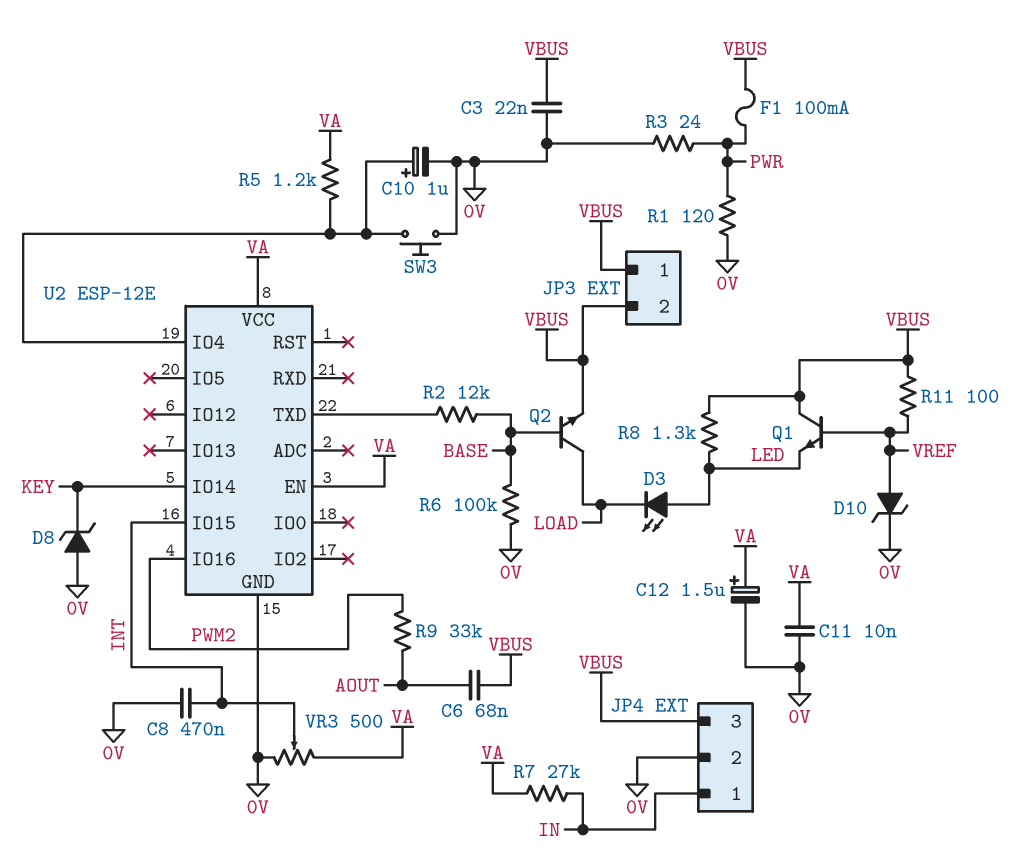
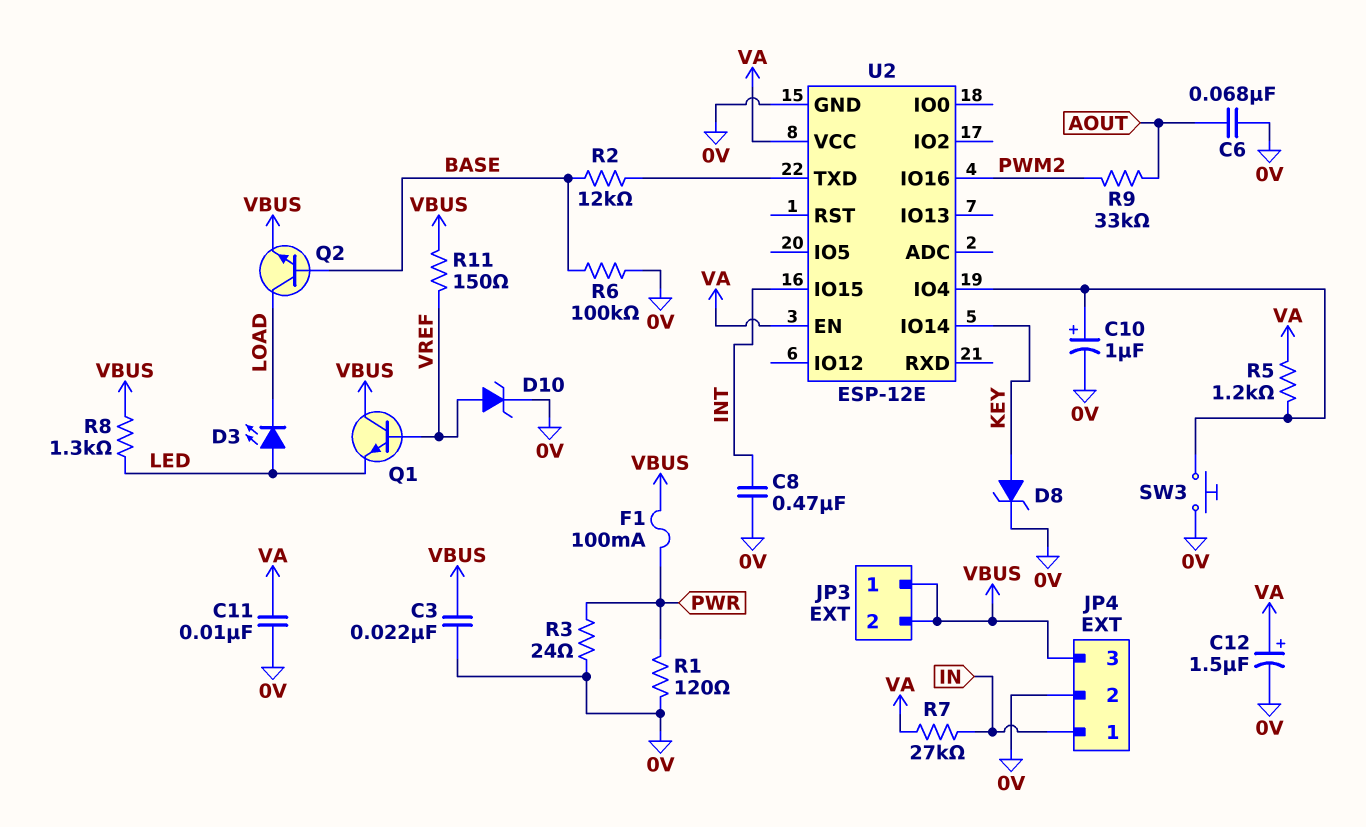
C6: 68nF (AOUT, VBUS) -> 68nF (0V, AOUT)
D8: zener (A 0V, K KEY) -> zener (A KEY, K 0V)
R11: 100 (VBUS, VREF) -> 150 (VBUS, VREF)
VR3: 500 (0V, VA, wiper INT) -> none

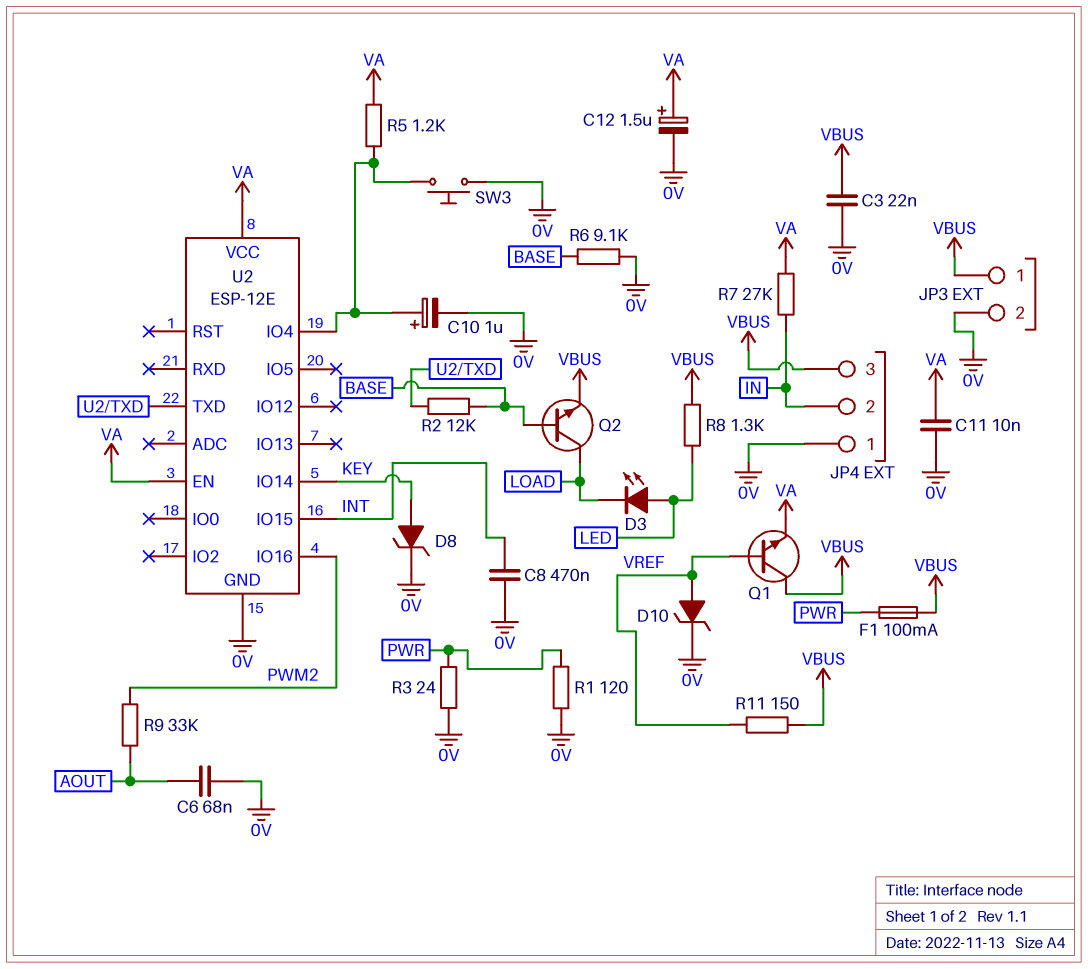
JP3 pin 2: VBUS -> 0V
JP4 pin 1: IN -> 0V
JP4 pin 2: 0V -> IN
Q1: NPN (B VREF, C VBUS, E LED) -> NPN (B VREF, C VBUS, E VA)
R6: 100k (0V, BASE) -> 9.1k (0V, BASE)

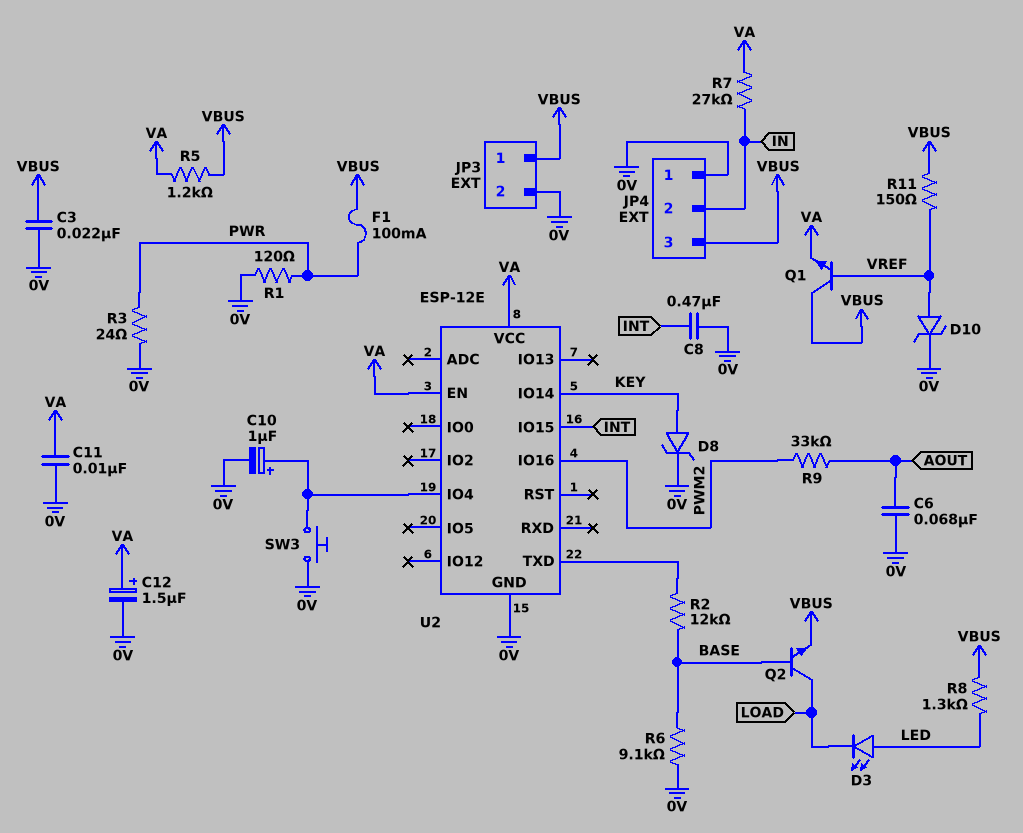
R5: 1.2k (U2/IO4, VA) -> 1.2k (VA, VBUS)

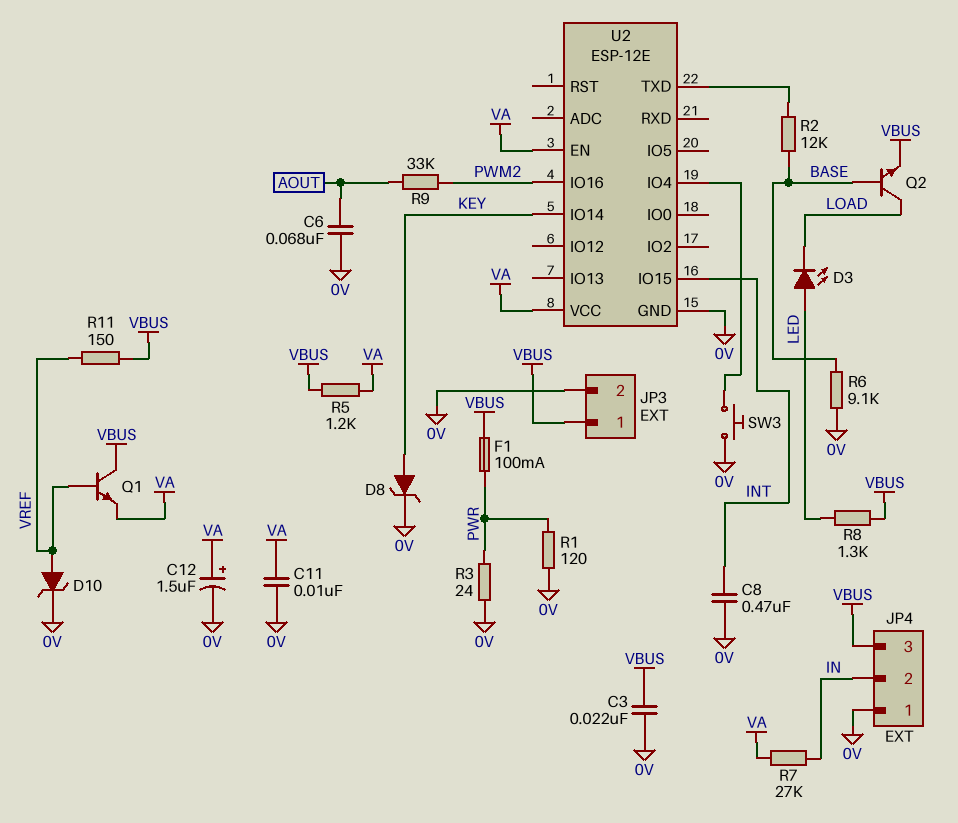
C10: 1uF (plus U2/IO4, minus 0V) -> none

